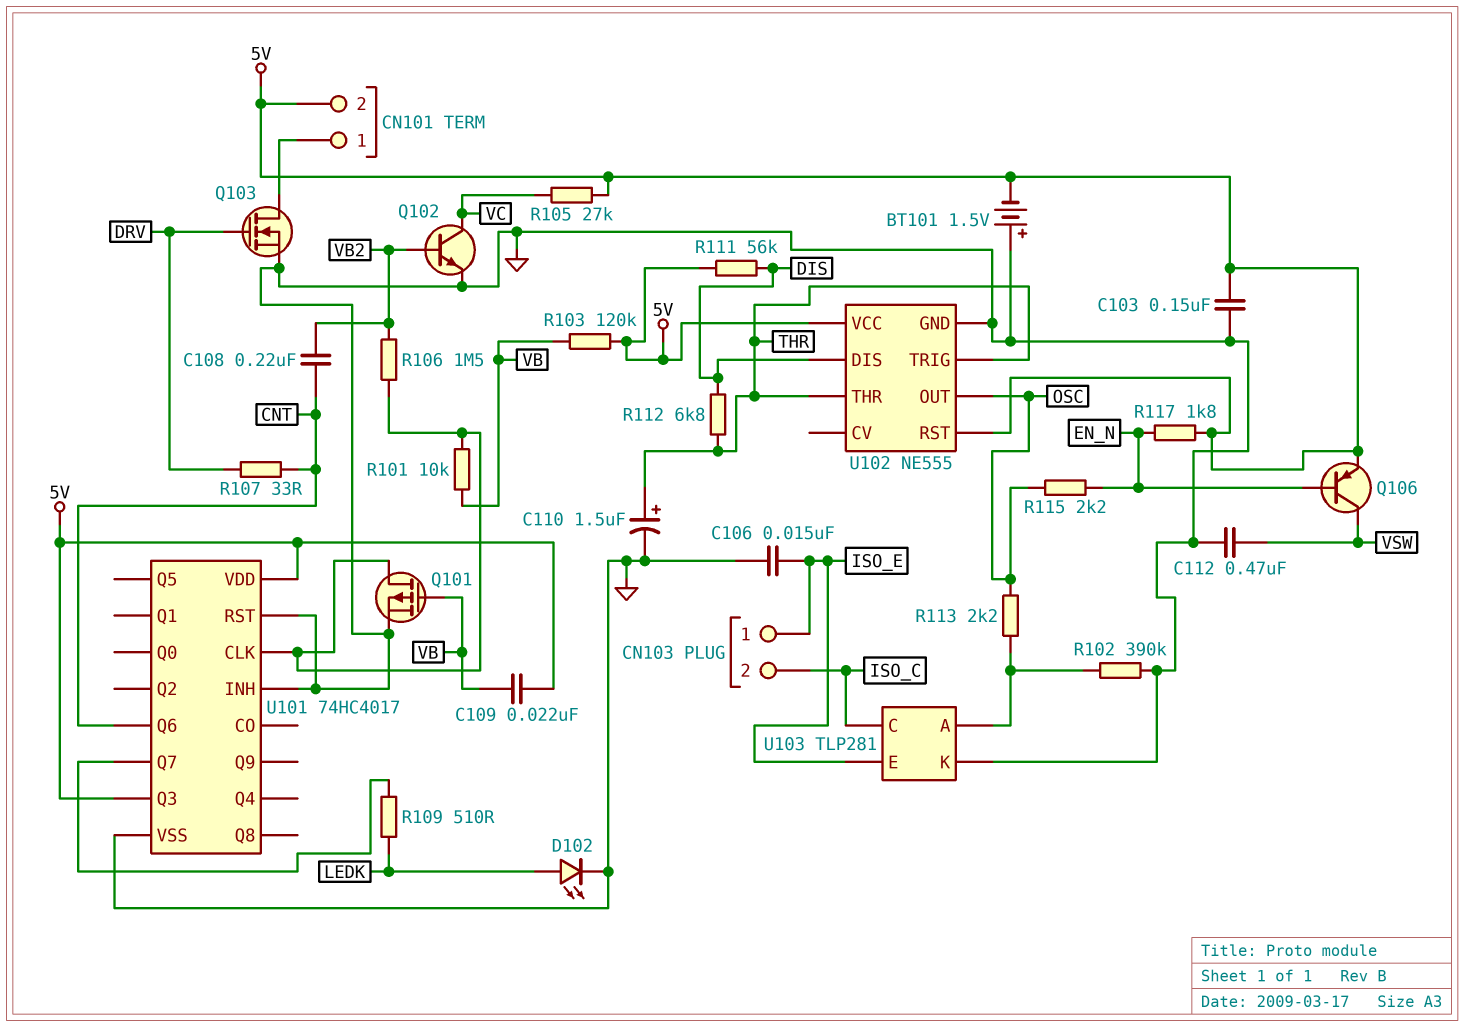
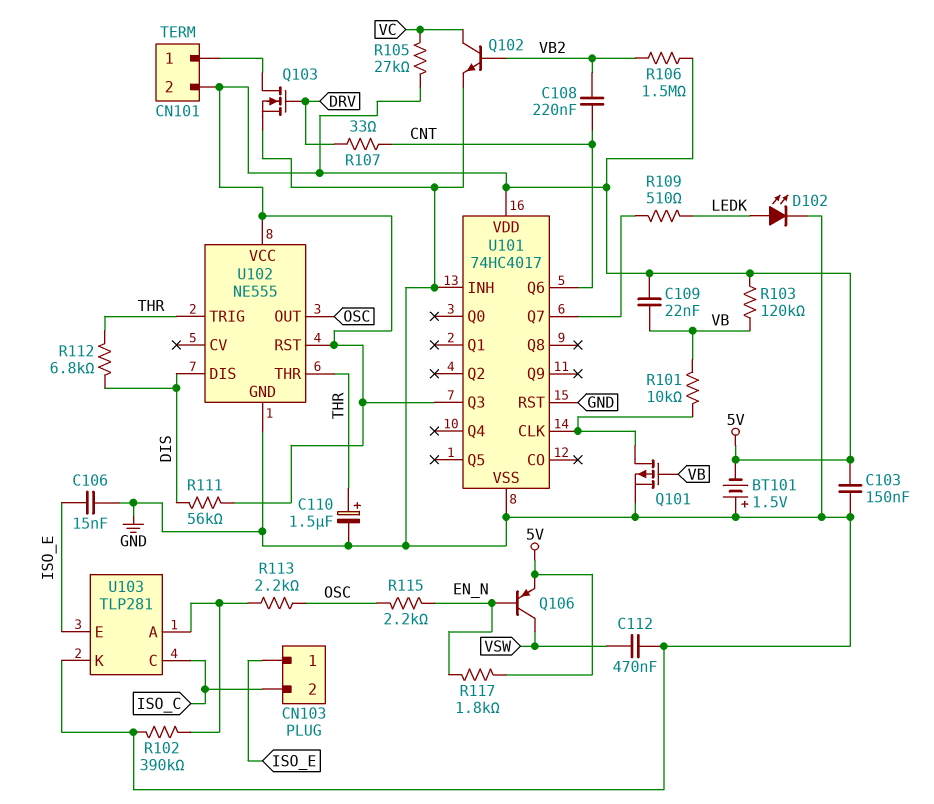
R106: 1.5M (U101/CLK, VB2) -> 1.5M (5V, VB2)

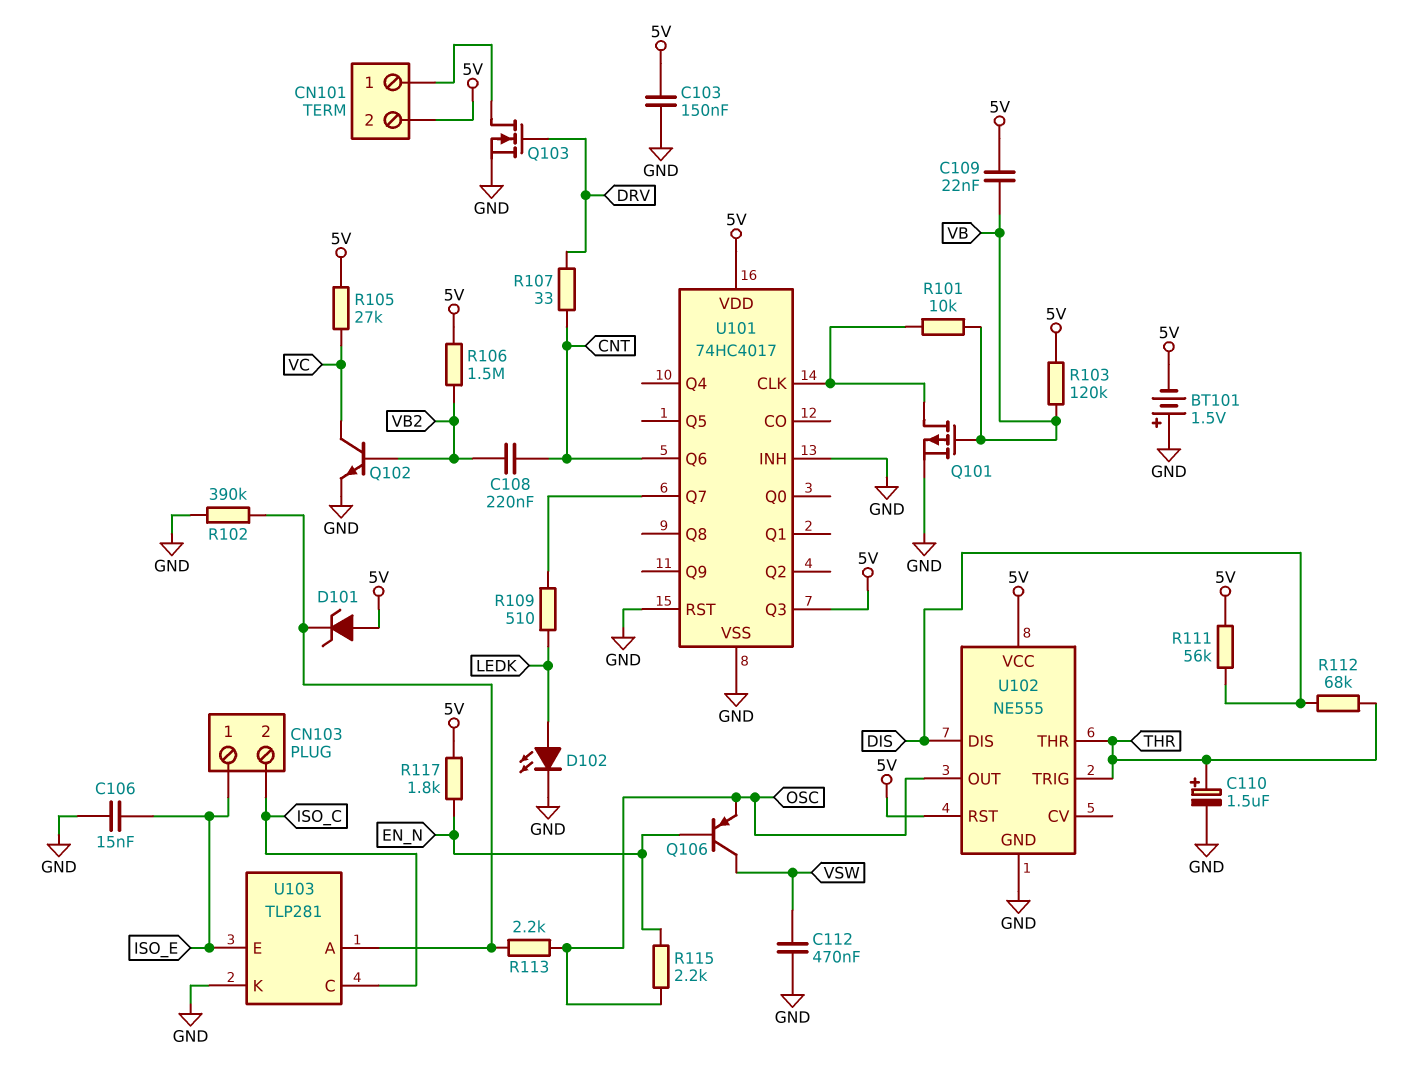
D101: none -> zener (A 5V, K U103/A)
Q106: PNP (B EN_N, C VSW, E 5V) -> PNP (B EN_N, C VSW, E OSC)
R112: 6.8k (DIS, THR) -> 68k (DIS, THR)

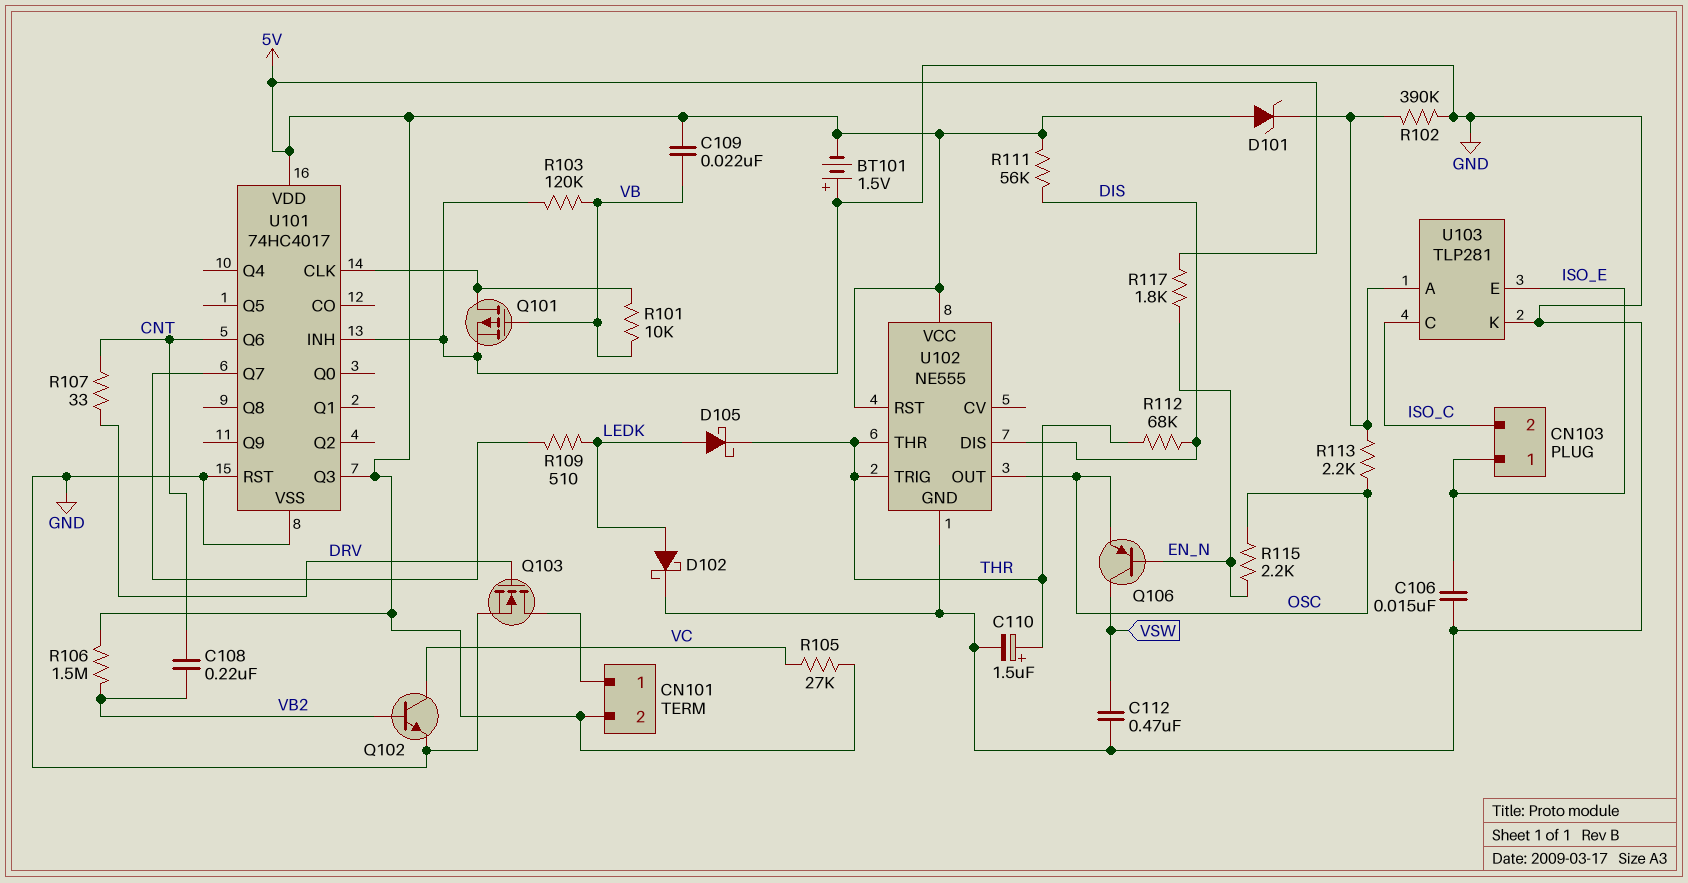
C103: 150nF (5V, GND) -> none
D102: LED (A LEDK, K GND) -> schottky (A LEDK, K GND)
D105: none -> schottky (A LEDK, K THR)
R103: 120k (5V, VB) -> 120k (GND, VB)

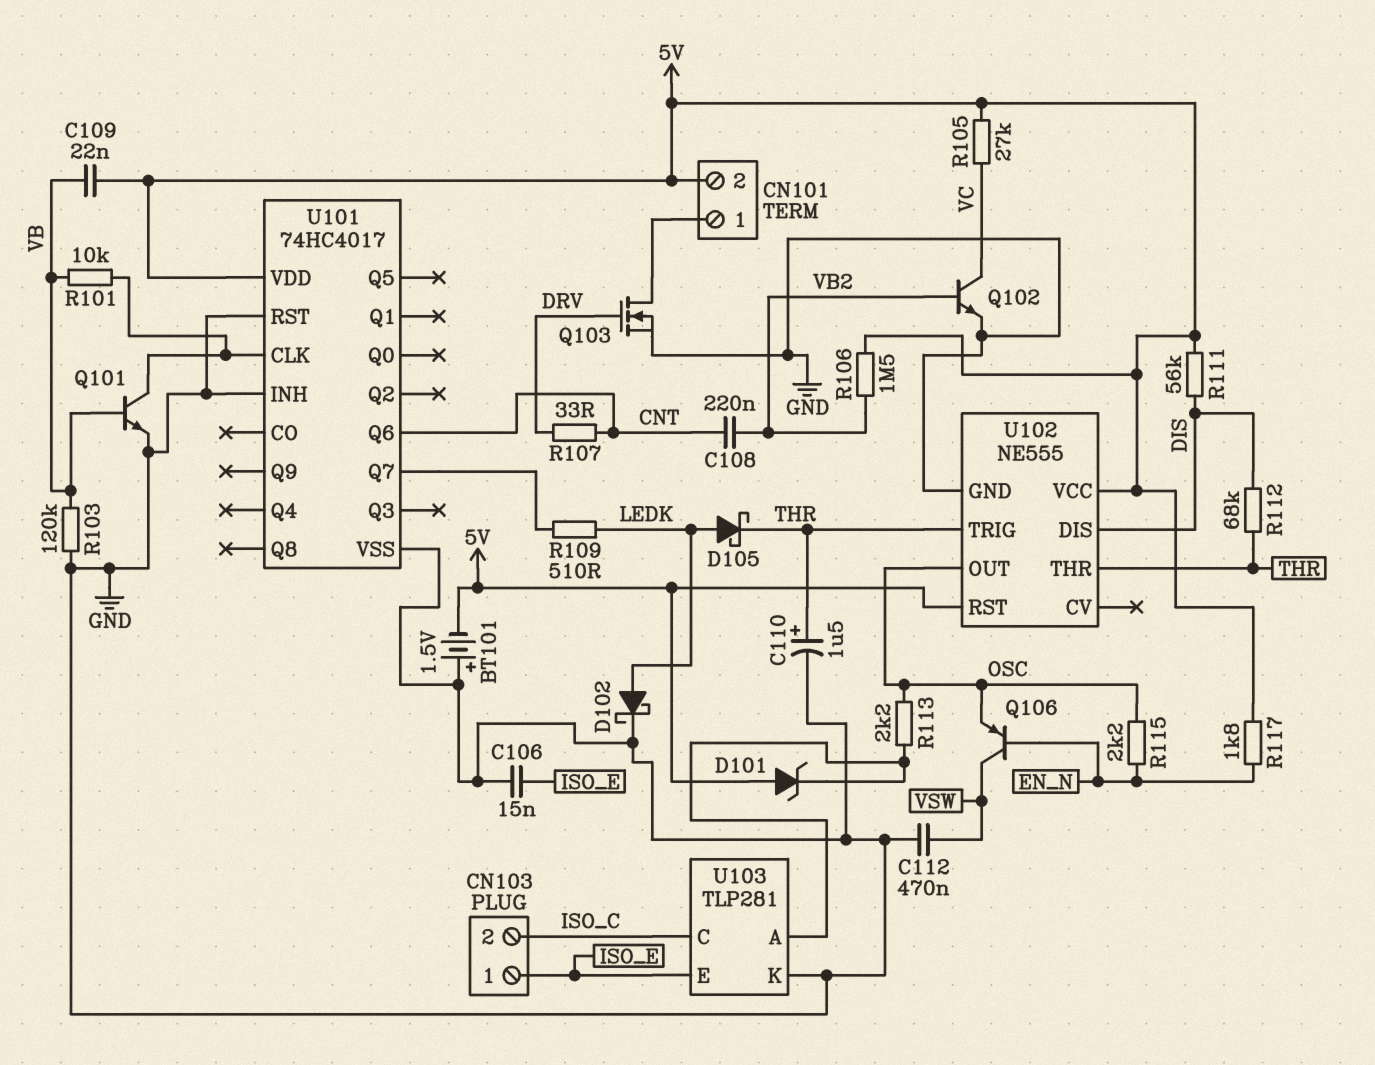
Q101: PMOS (G VB, D U101/CLK, S GND) -> NPN (B VB, C U101/CLK, E GND)
R102: 390k (GND, U103/A) -> none
U101 pin Q3: 5V -> none

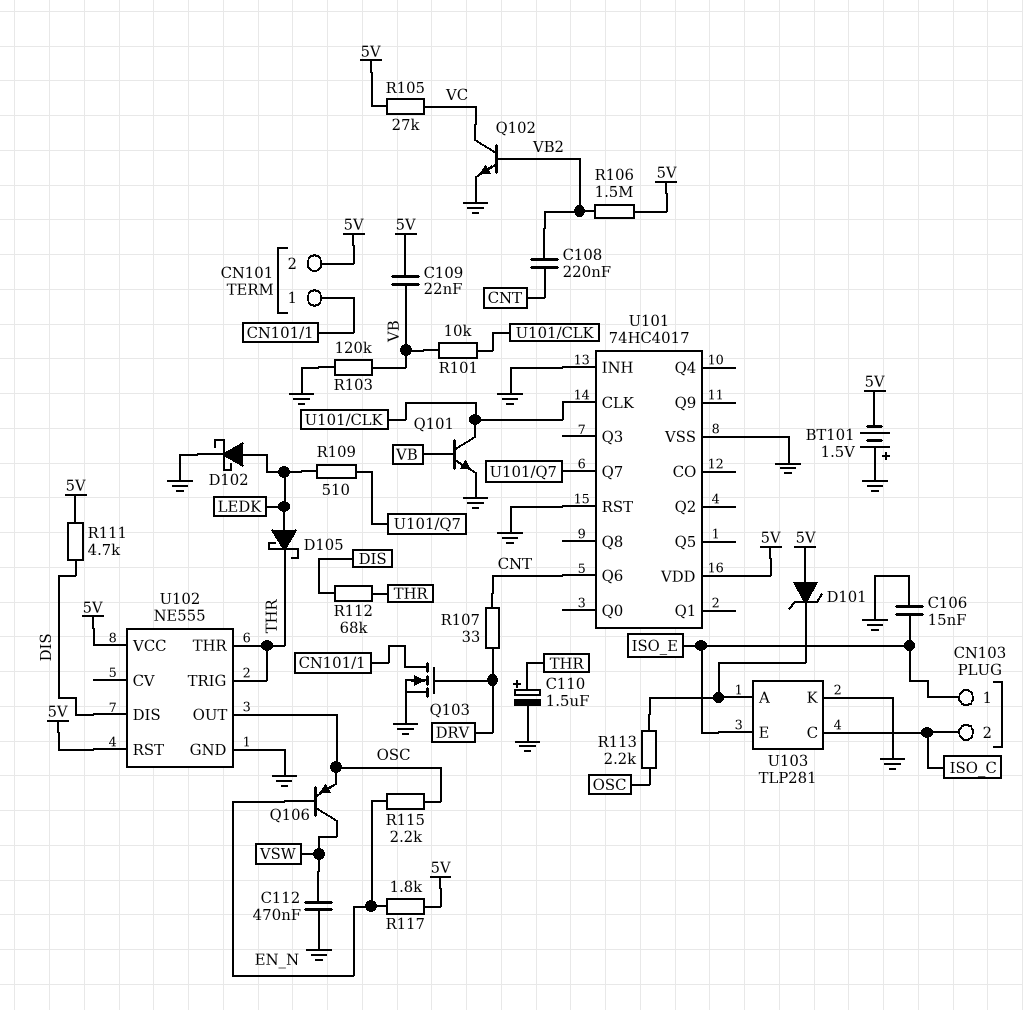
R111: 56k (5V, DIS) -> 4.7k (5V, DIS)

